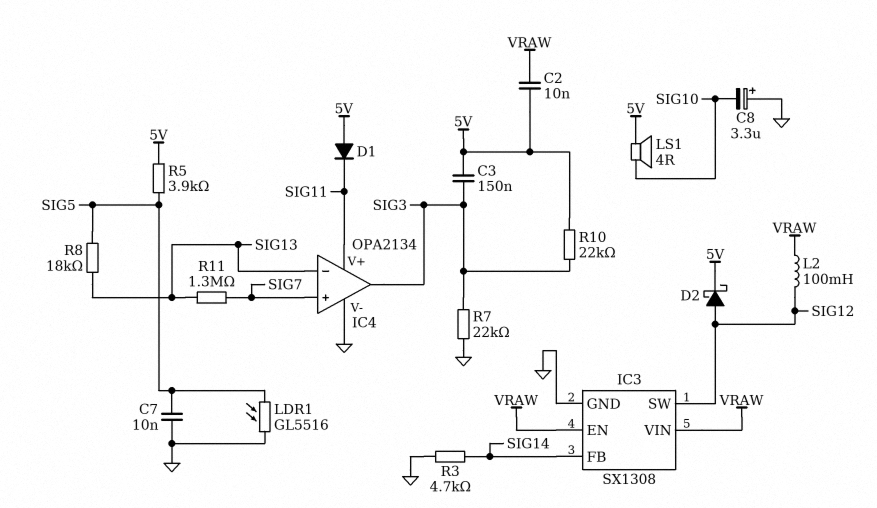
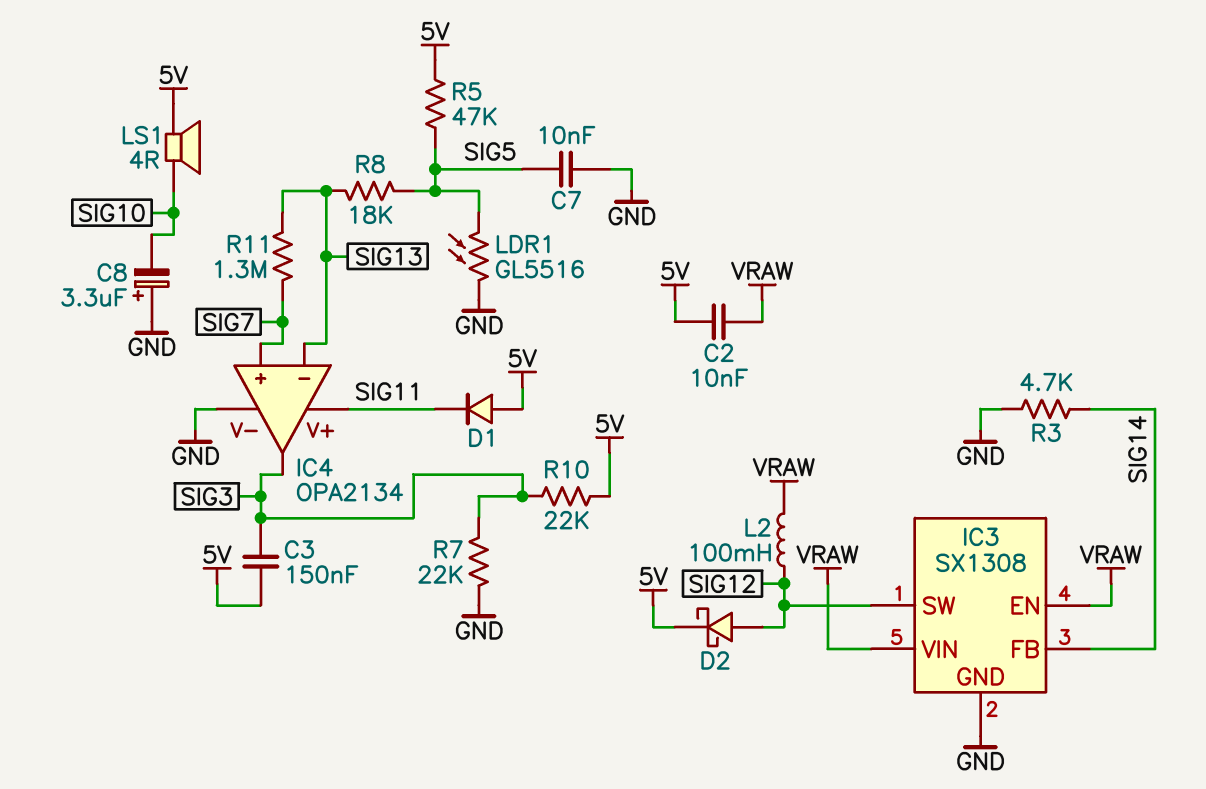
R5: 3.9k (5V, SIG5) -> 47k (5V, SIG5)

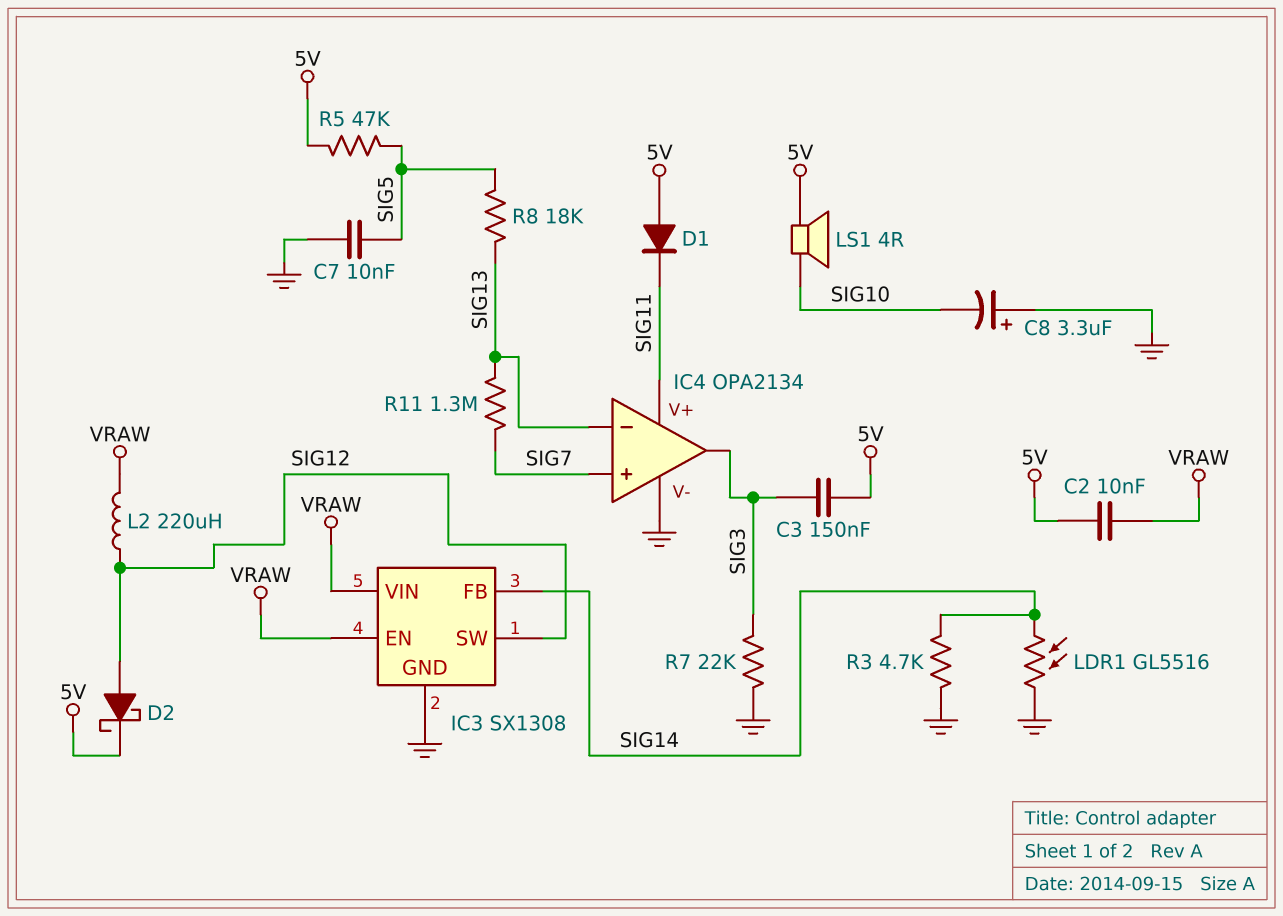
L2: 100mH (SIG12, VRAW) -> 220uH (SIG12, VRAW)
LDR1: GL5516 (GND, SIG5) -> GL5516 (GND, SIG14)
R10: 22k (5V, SIG3) -> none

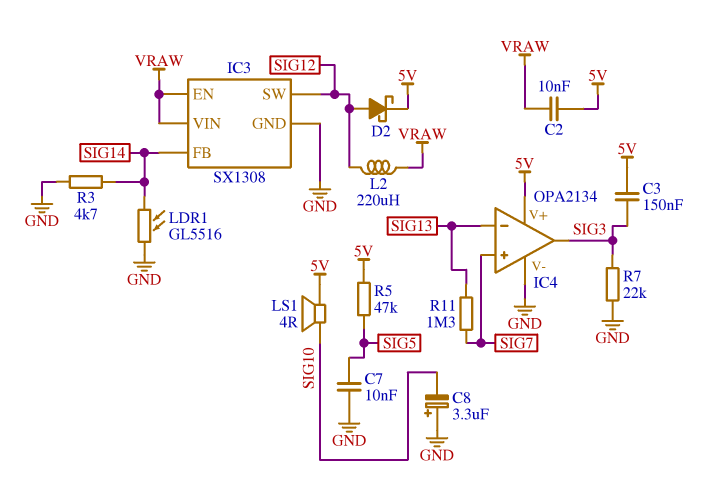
D1: diode (A 5V, K SIG11) -> none
IC4 pin V+: SIG11 -> 5V
R8: 18k (SIG5, SIG13) -> none

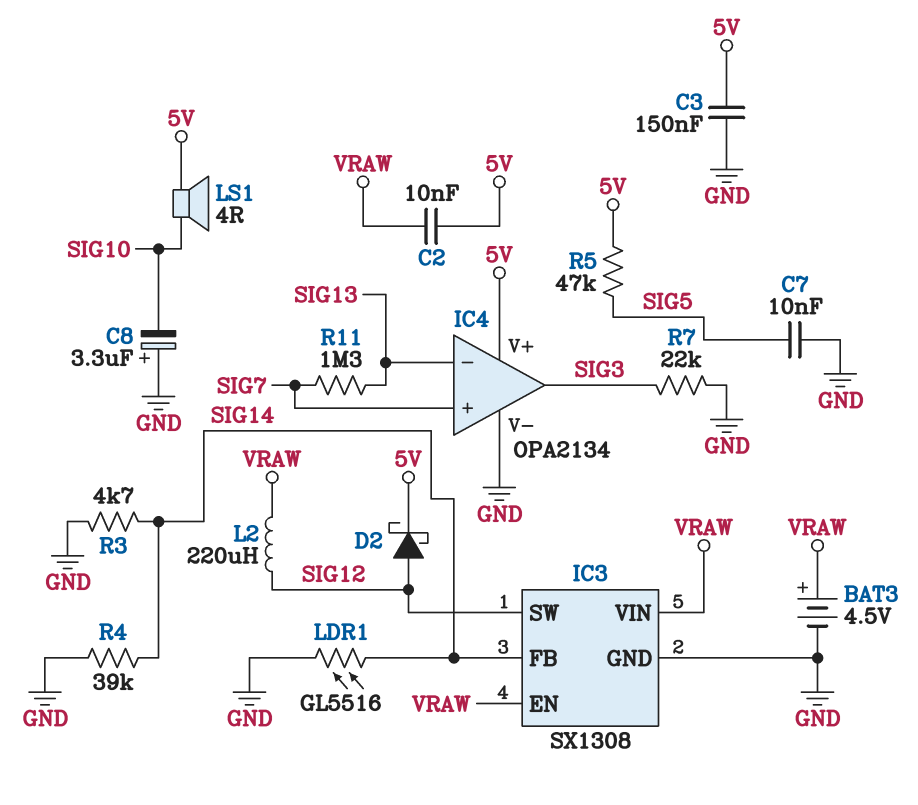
BAT3: none -> 4.5V (plus VRAW, minus GND)
C3: 150nF (5V, SIG3) -> 150nF (5V, GND)
R4: none -> 39k (GND, SIG14)

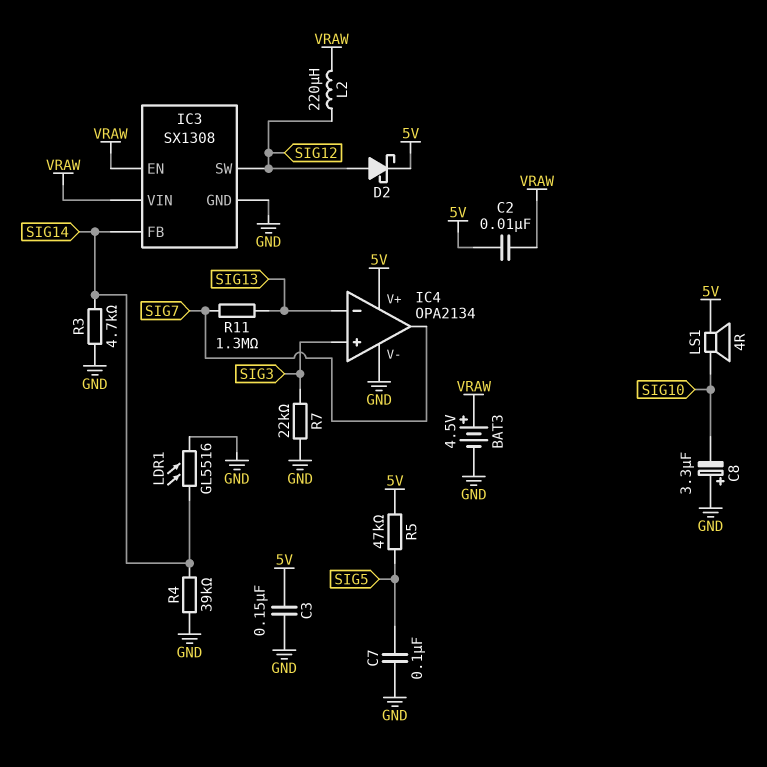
C7: 10nF (GND, SIG5) -> 100nF (GND, SIG5)
IC4 pin in+: SIG7 -> SIG3
IC4 pin out: SIG3 -> SIG7

